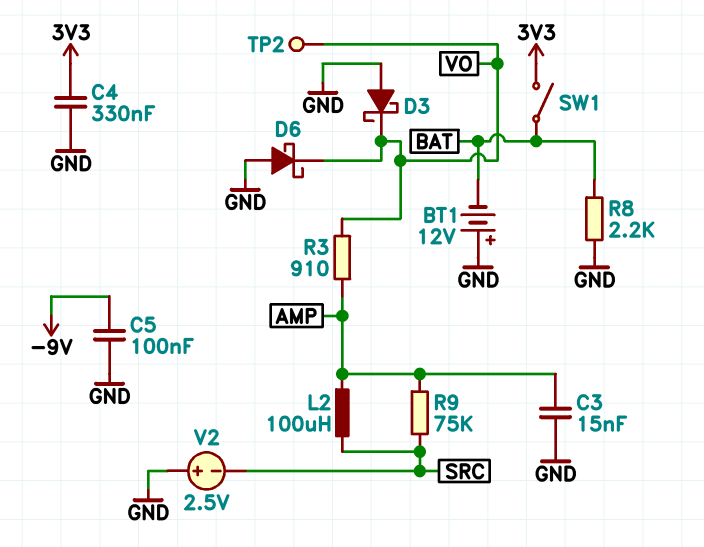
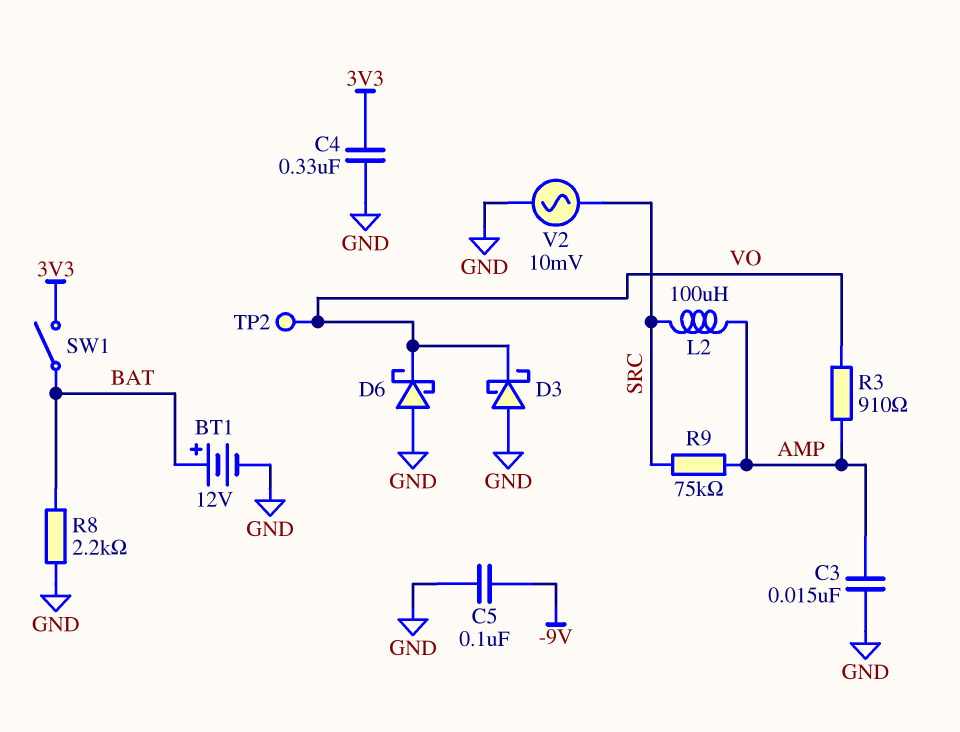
BT1: 12V (plus GND, minus BAT) -> 12V (plus BAT, minus GND)
V2: 2.5V (plus GND, minus SRC) -> AC 10mV (GND, SRC)

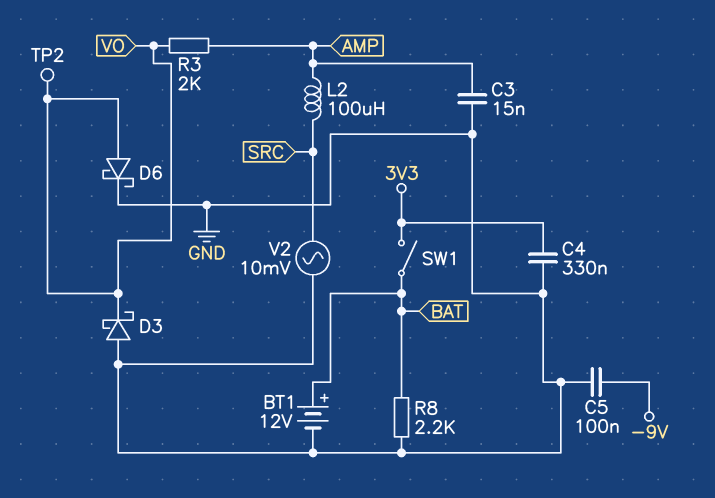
D6: schottky (A GND, K VO) -> schottky (A VO, K GND)
R3: 910 (AMP, VO) -> 2k (AMP, VO)
R9: 75k (AMP, SRC) -> none

